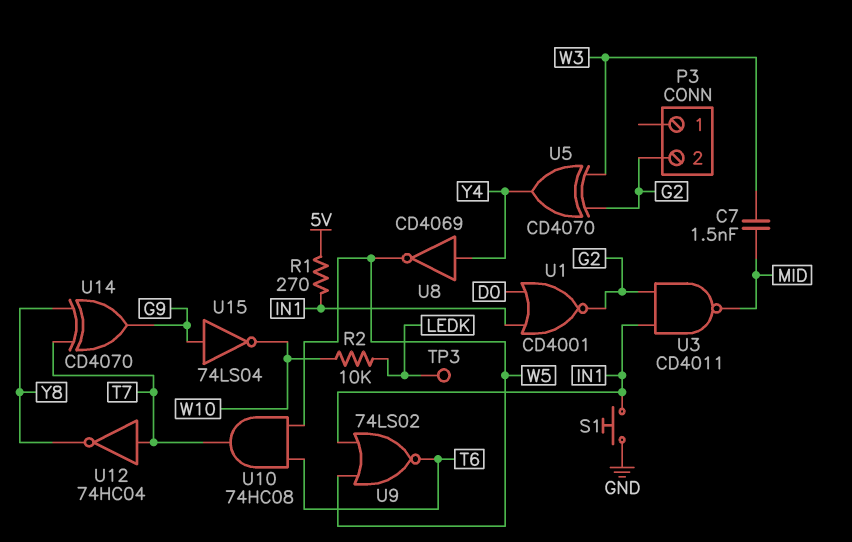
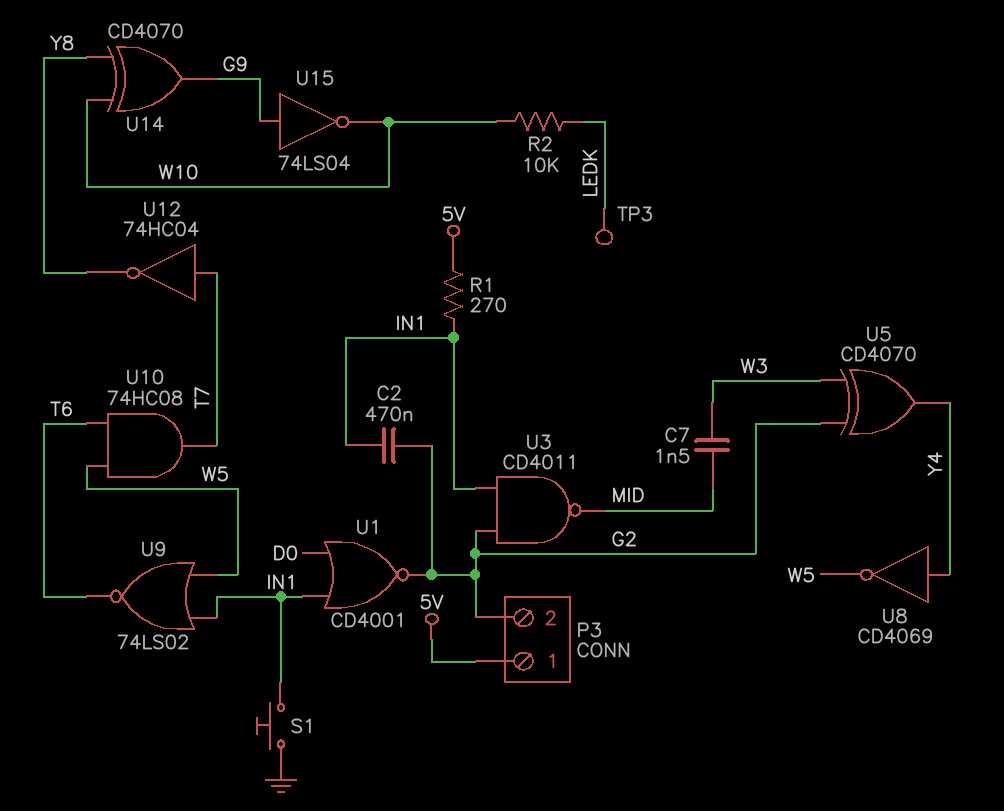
C2: none -> 470nF (G2, IN1)
P3 pin 1: none -> 5V
U14: XOR CD4070 (in T7, in Y8, out G9) -> XOR CD4070 (in W10, in Y8, out G9)

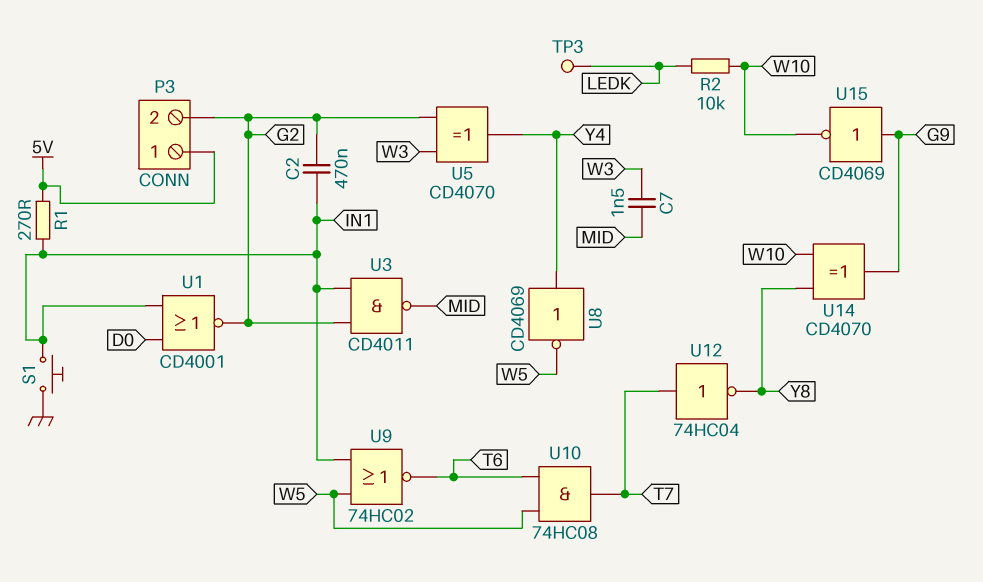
U9: NOR 74LS02 (in IN1, in W5, out T6) -> NOR 74HC02 (in IN1, in W5, out T6)
U15: NOT 74LS04 (in G9, out W10) -> NOT CD4069 (in G9, out W10)

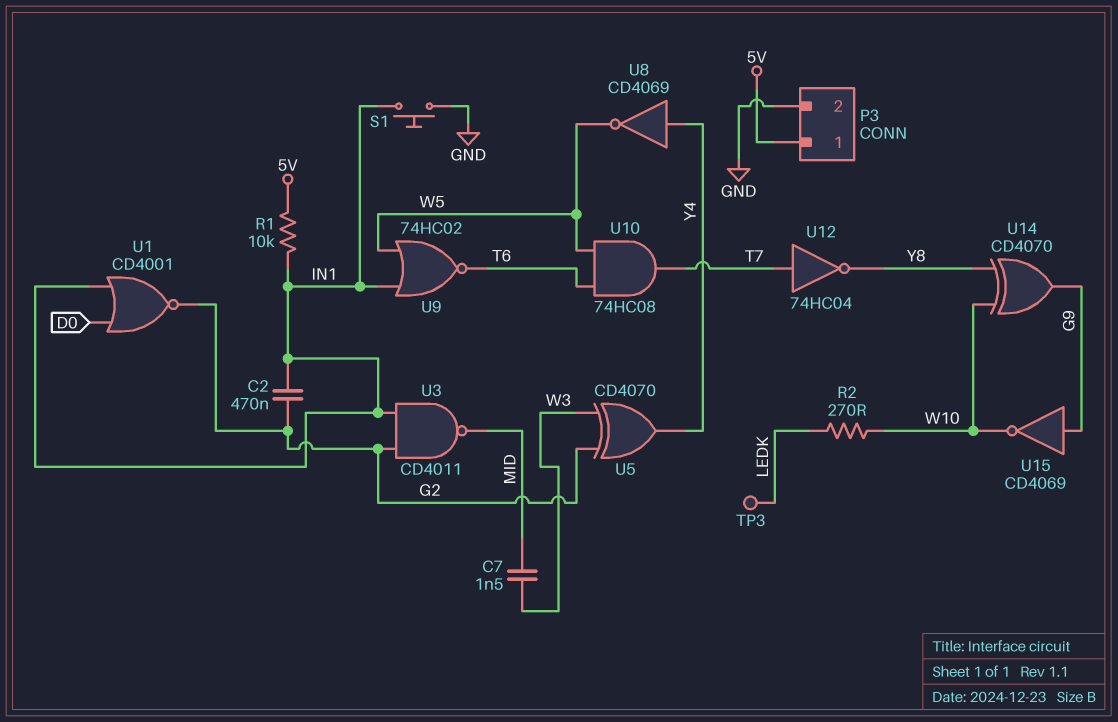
P3 pin 2: G2 -> GND
R1: 270 (5V, IN1) -> 10k (5V, IN1)
R2: 10k (LEDK, W10) -> 270 (LEDK, W10)

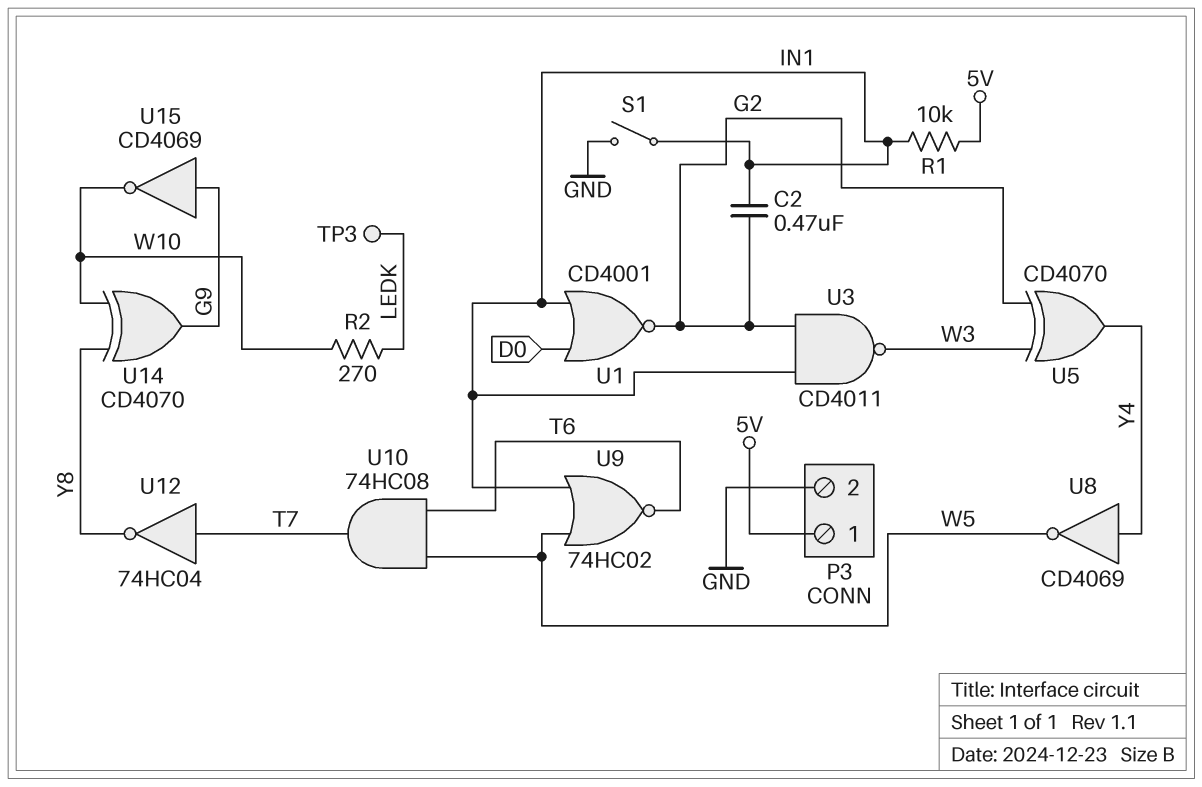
C7: 1.5nF (MID, W3) -> none
S1: button (GND, IN1) -> switch (GND, IN1)
U3: NAND CD4011 (in G2, in IN1, out MID) -> NAND CD4011 (in G2, in IN1, out W3)

